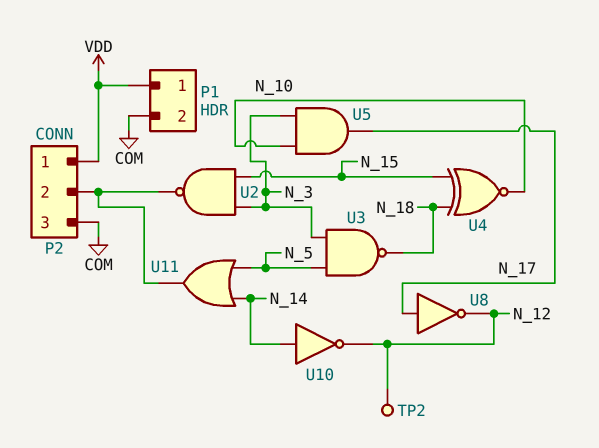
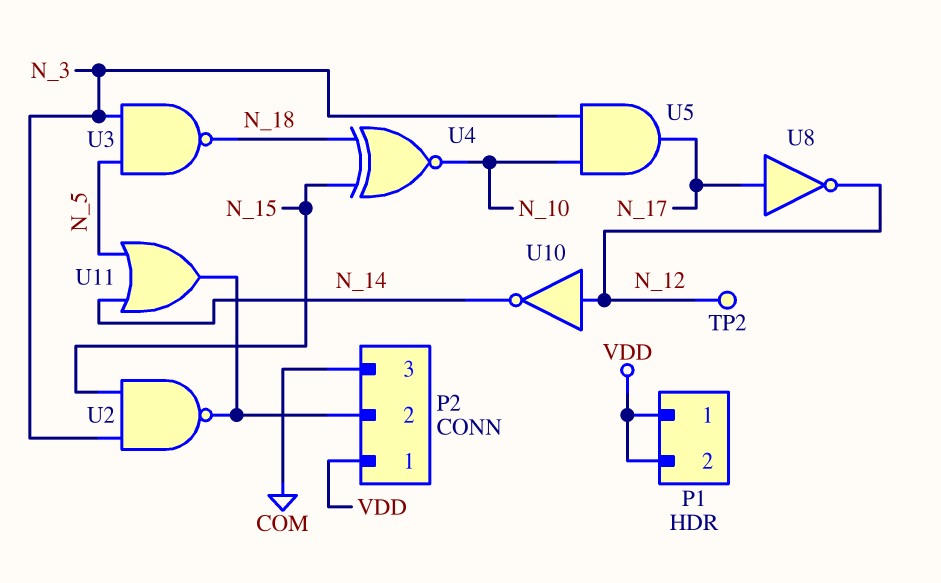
P1 pin 2: COM -> VDD
U10: NOT (in N_14, out N_12) -> NOT (in N_12, out N_14)

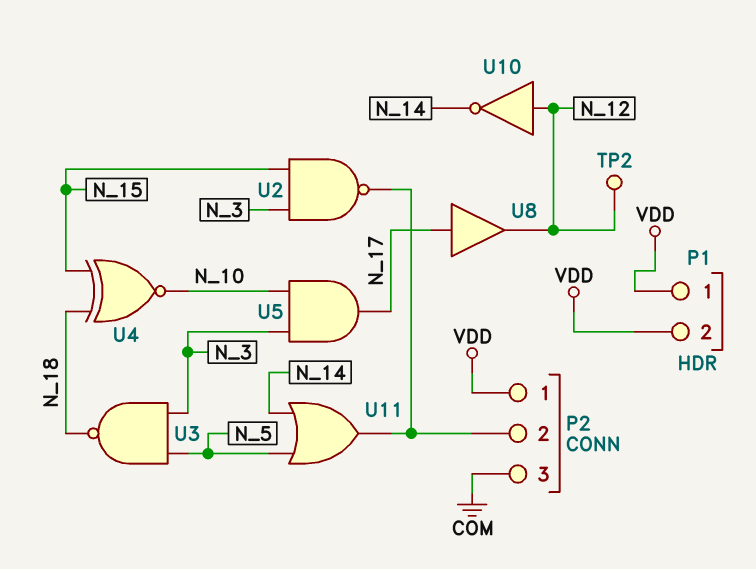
U8: NOT (in N_17, out N_12) -> buffer (in N_17, out N_12)

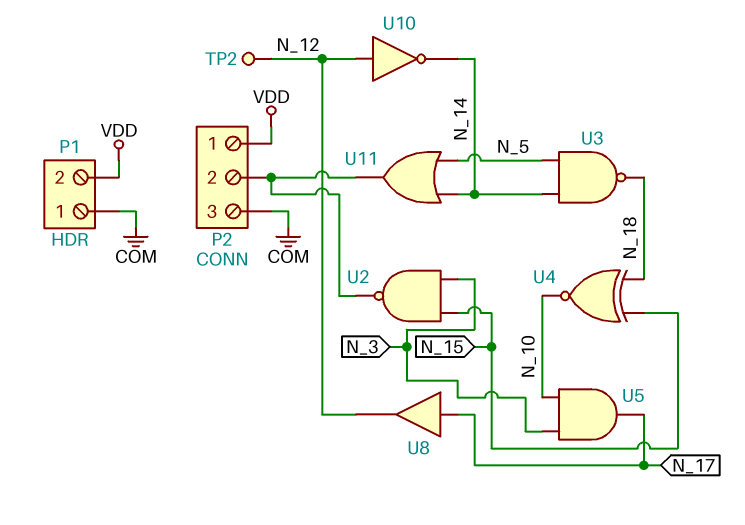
P1 pin 1: VDD -> COM
U3: NAND (in N_3, in N_5, out N_18) -> NAND (in N_5, in N_14, out N_18)

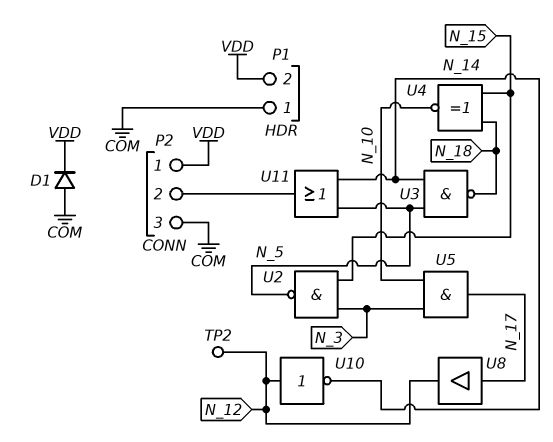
D1: none -> diode (A COM, K VDD)
U2: NAND (in N_3, in N_15, out P2/2) -> NAND (in N_3, in N_15, out N_5)

